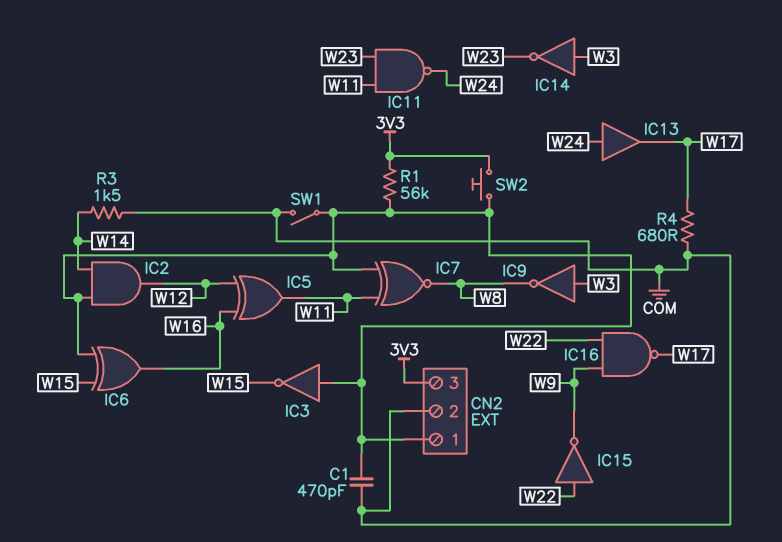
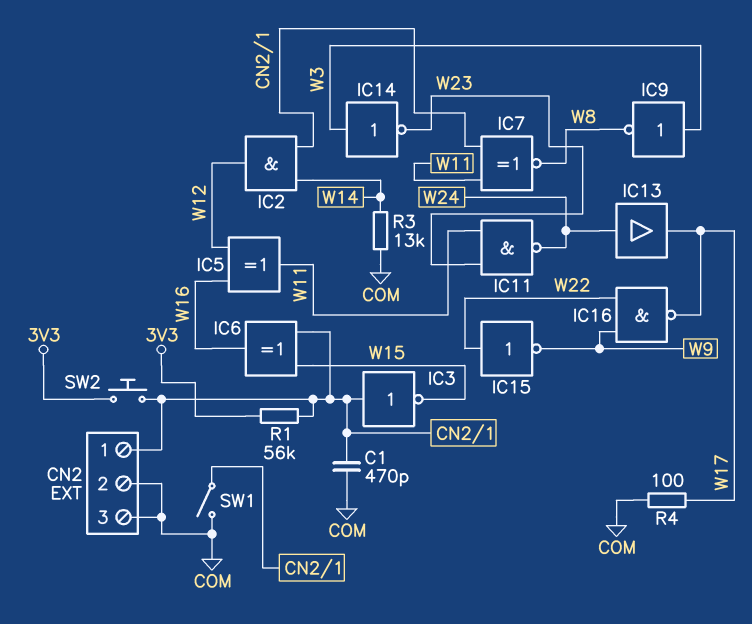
CN2 pin 3: 3V3 -> COM
R3: 1.5k (COM, W14) -> 13k (COM, W14)
R4: 680 (COM, W17) -> 100 (COM, W17)

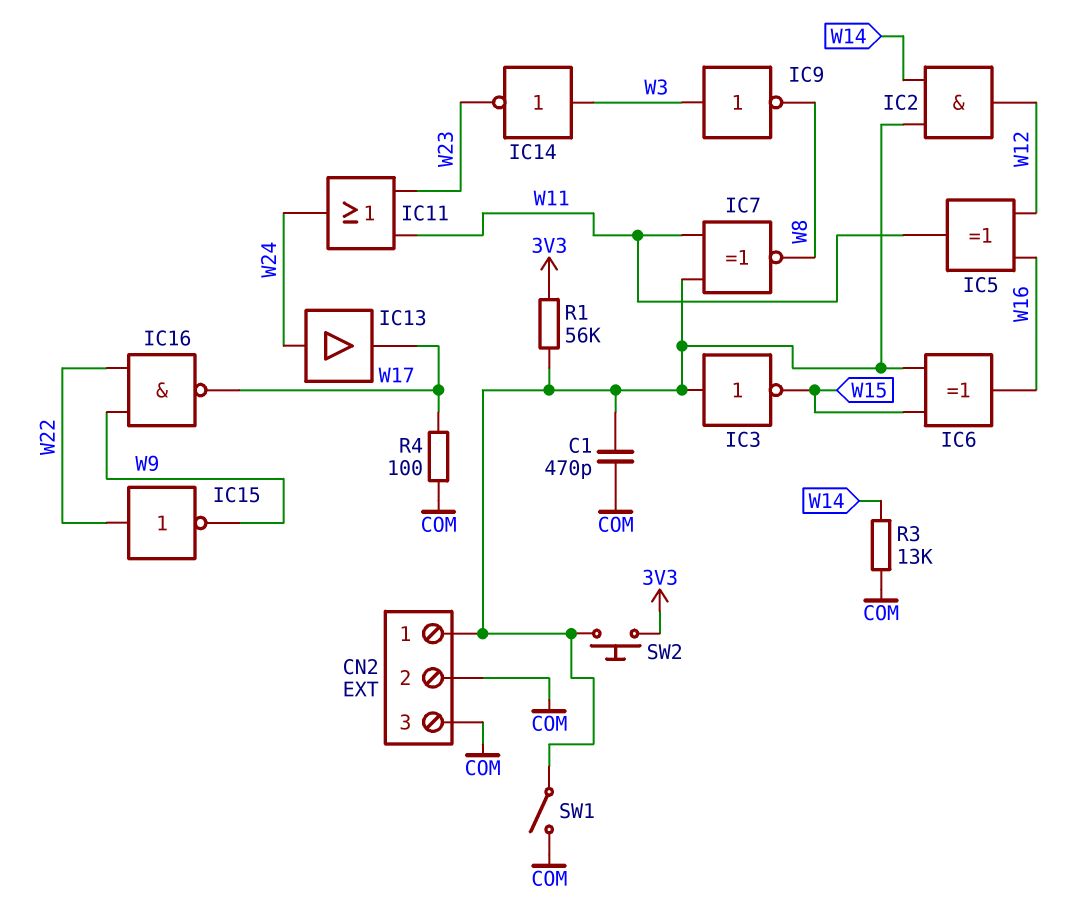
IC11: NAND (in W11, in W23, out W24) -> OR (in W11, in W23, out W24)

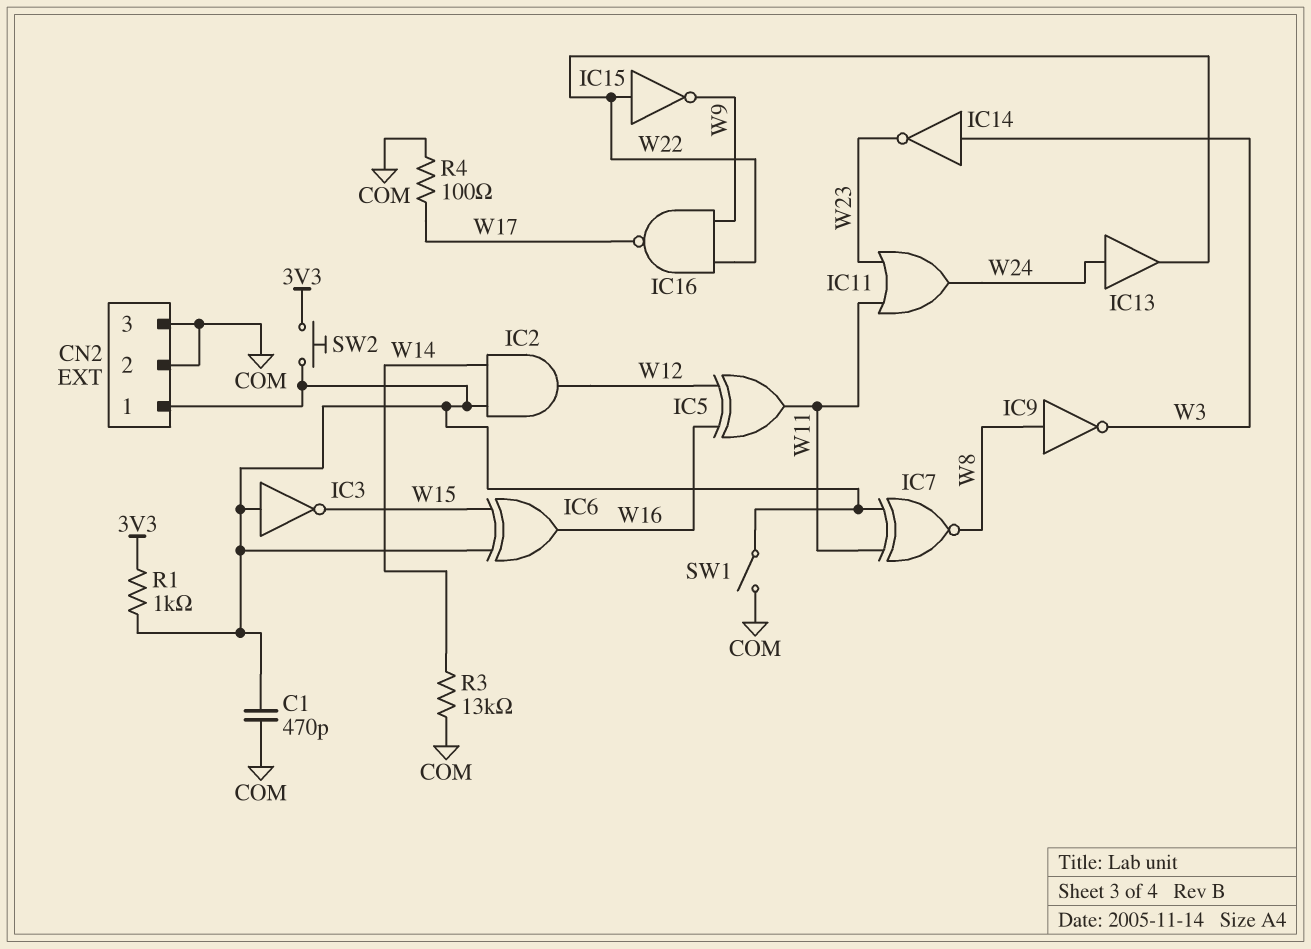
IC9: NOT (in W3, out W8) -> NOT (in W8, out W3)
IC13: buffer (in W24, out W17) -> buffer (in W24, out W22)
R1: 56k (3V3, CN2/1) -> 1k (3V3, CN2/1)

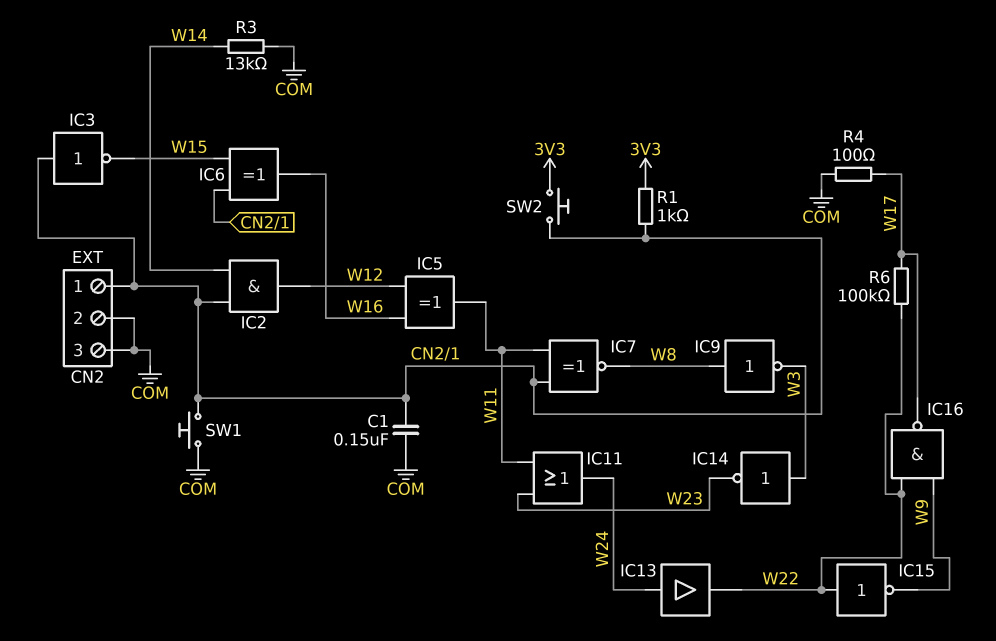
C1: 470pF (CN2/1, COM) -> 150nF (CN2/1, COM)
R6: none -> 100k (W17, W22)
SW1: switch (CN2/1, COM) -> button (CN2/1, COM)

